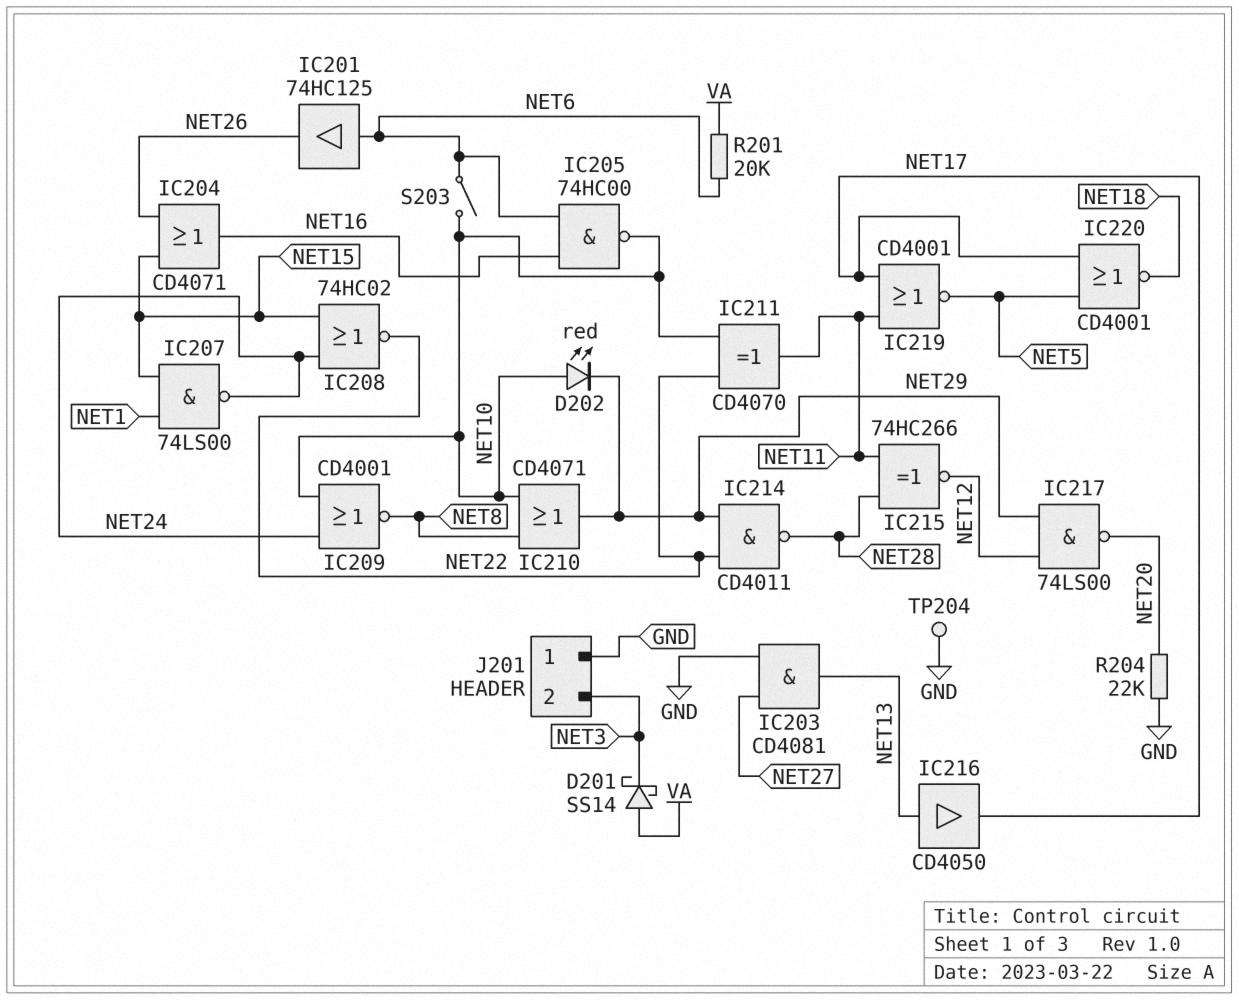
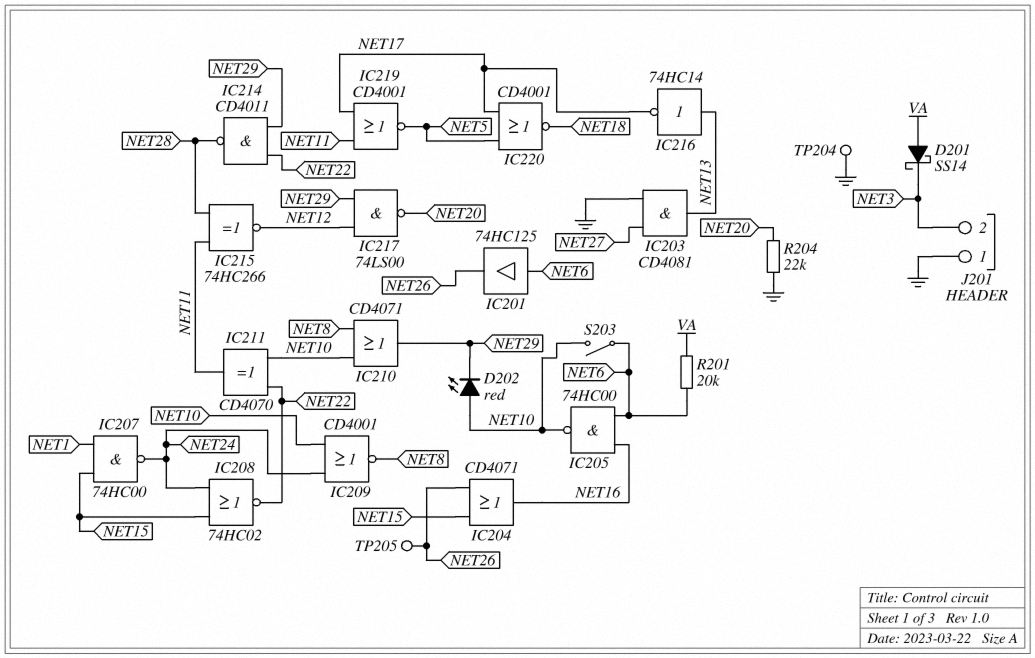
IC207: NAND 74LS00 (in NET1, in NET15, out NET24) -> NAND 74HC00 (in NET1, in NET15, out NET24)
IC216: buffer CD4050 (in NET13, out NET17) -> NOT 74HC14 (in NET13, out NET17)
TP205: none -> test point (NET26)

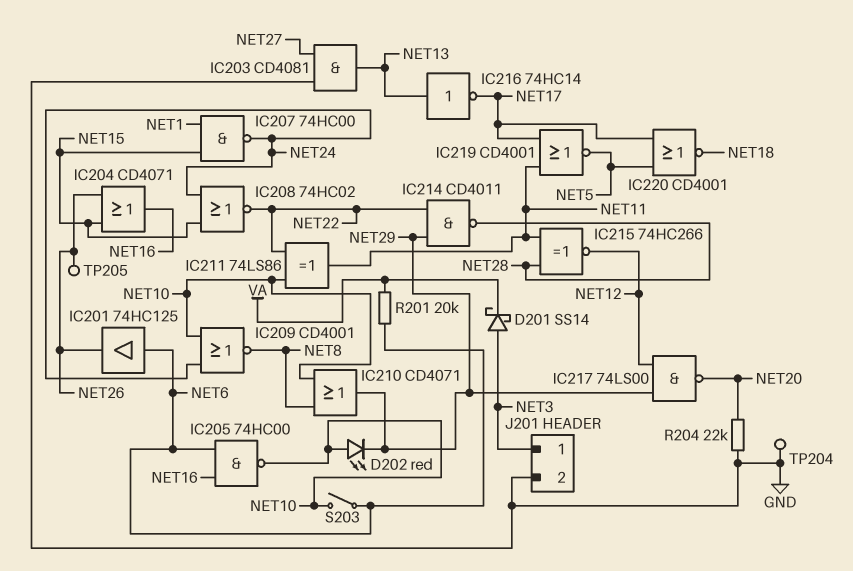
D201: schottky SS14 (A VA, K NET3) -> schottky SS14 (A NET3, K VA)
IC211: XOR CD4070 (in NET10, in NET22, out NET11) -> XOR 74LS86 (in NET10, in NET22, out NET11)
J201 pin 1: GND -> NET3
J201 pin 2: NET3 -> GND

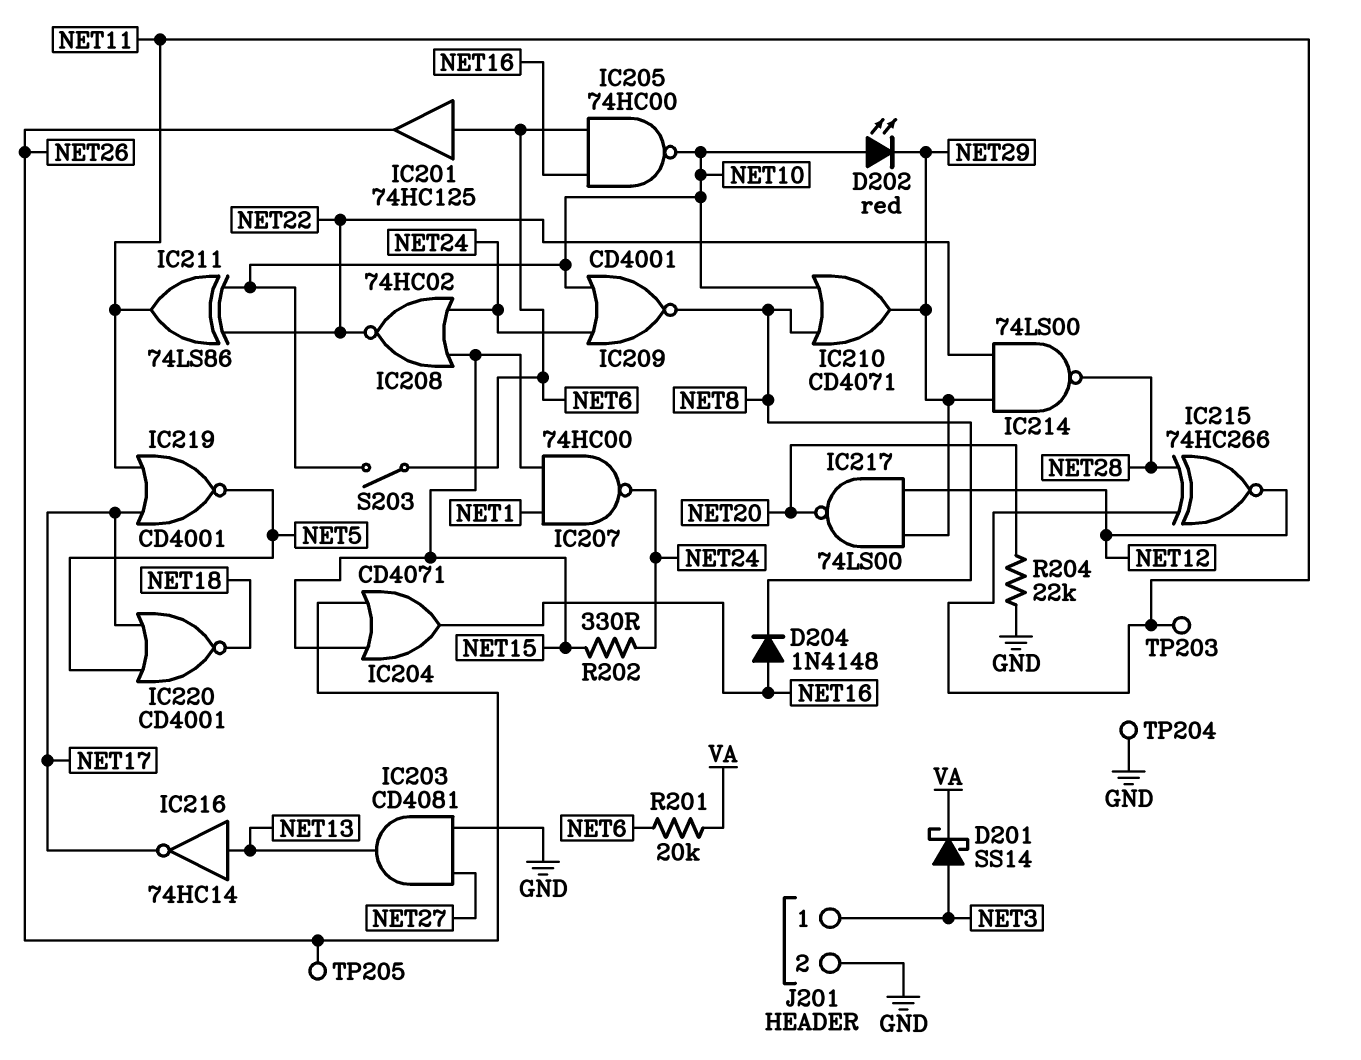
D204: none -> diode 1N4148 (A NET16, K NET8)
IC214: NAND CD4011 (in NET22, in NET29, out NET28) -> NAND 74LS00 (in NET22, in NET29, out NET28)
R202: none -> 330 (NET15, NET24)
TP203: none -> test point (NET11)

